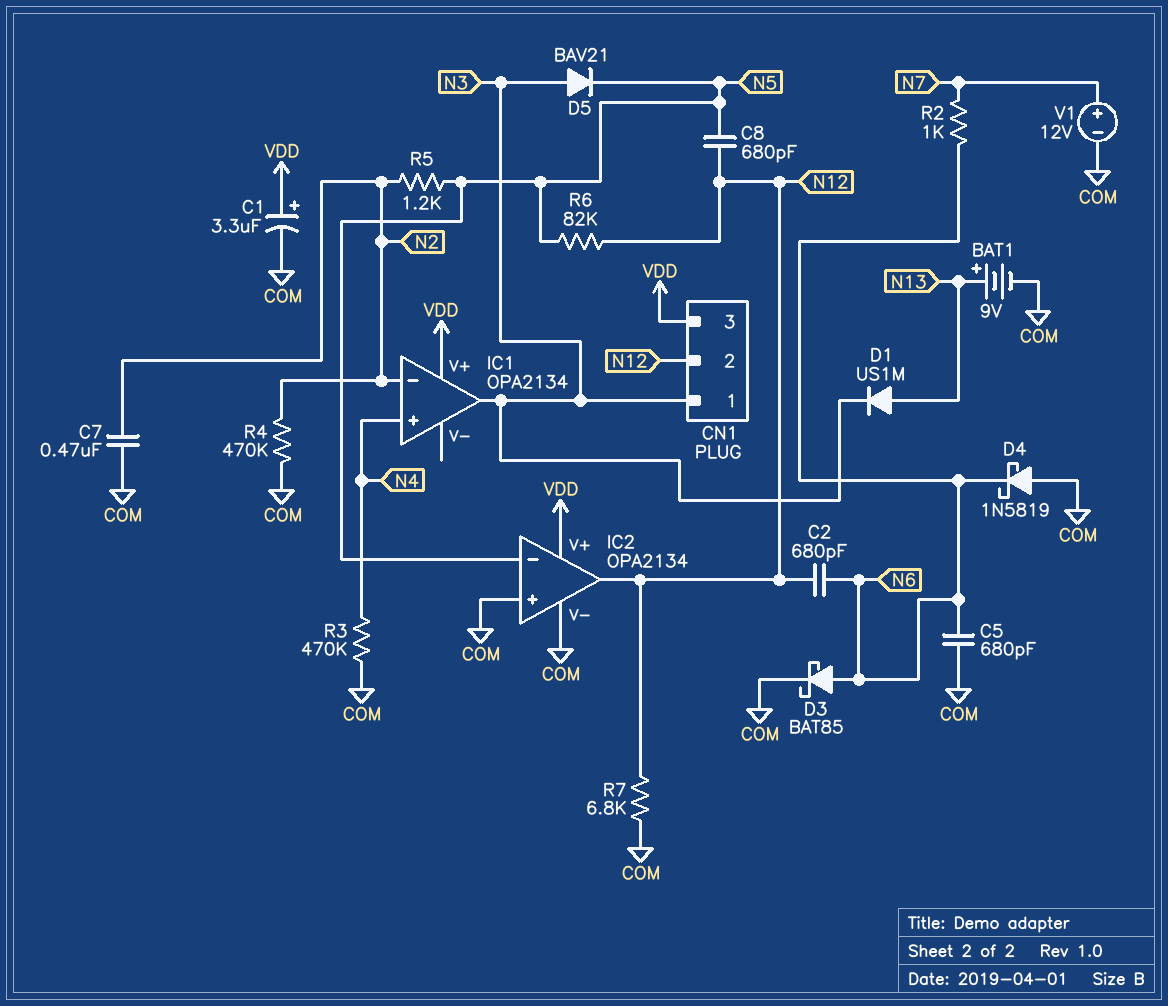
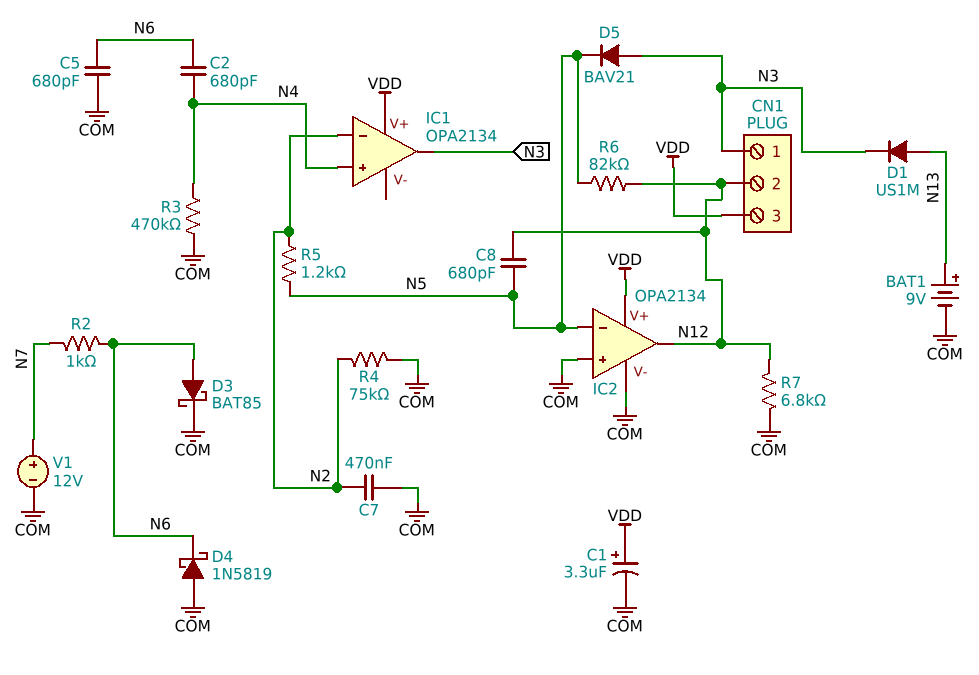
C2: 680pF (N6, N12) -> 680pF (N4, N6)
R4: 470k (COM, N2) -> 75k (COM, N2)

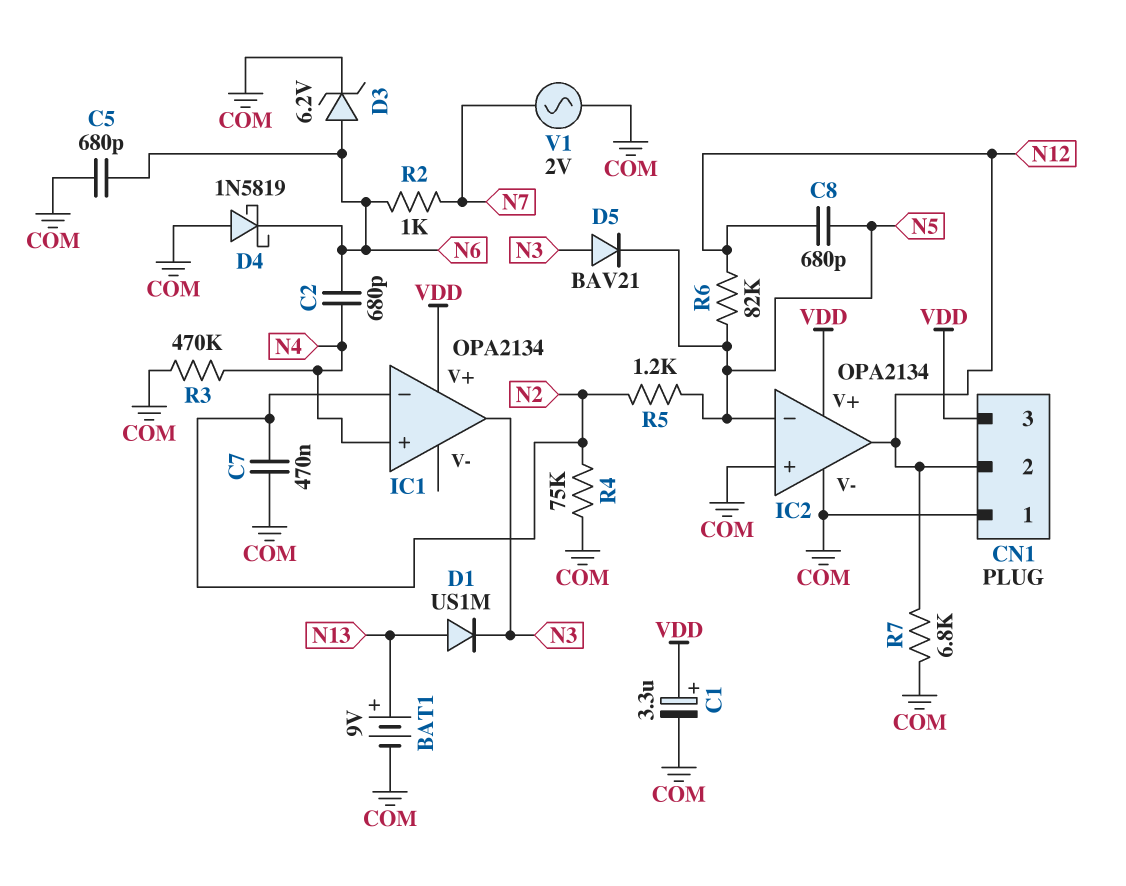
CN1 pin 1: N3 -> COM
D3: schottky BAT85 (A N6, K COM) -> zener 6.2V (A N6, K COM)
V1: 12V (plus N7, minus COM) -> AC 2V (COM, N7)

